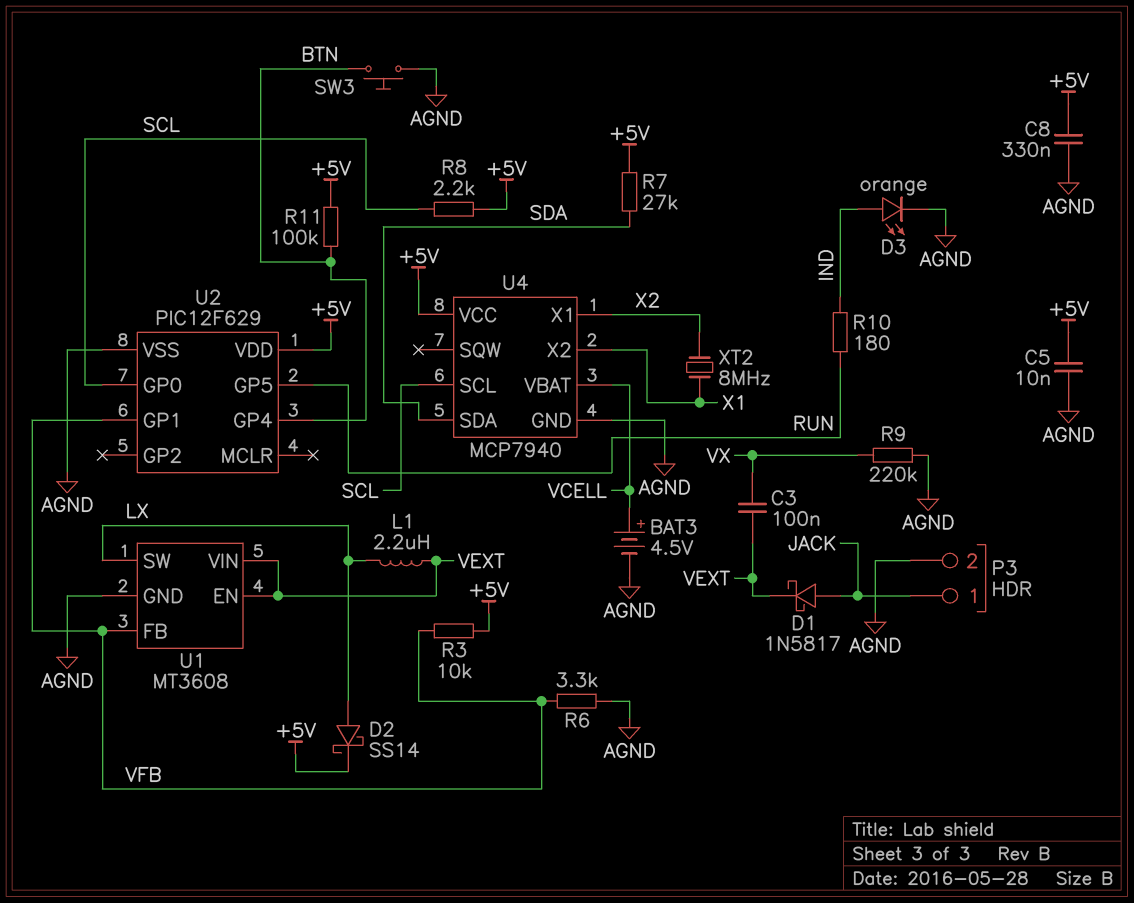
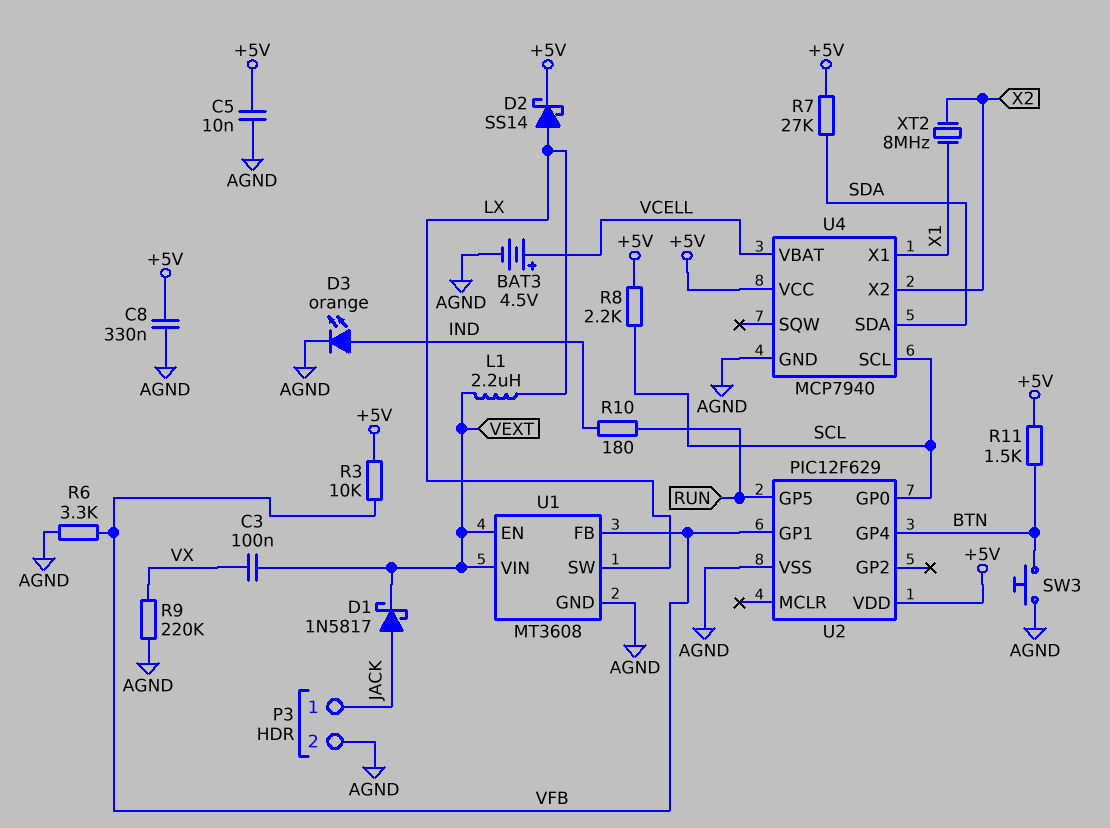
R11: 100k (+5V, BTN) -> 1.5k (+5V, BTN)
U4 pin X1: X2 -> X1
U4 pin X2: X1 -> X2

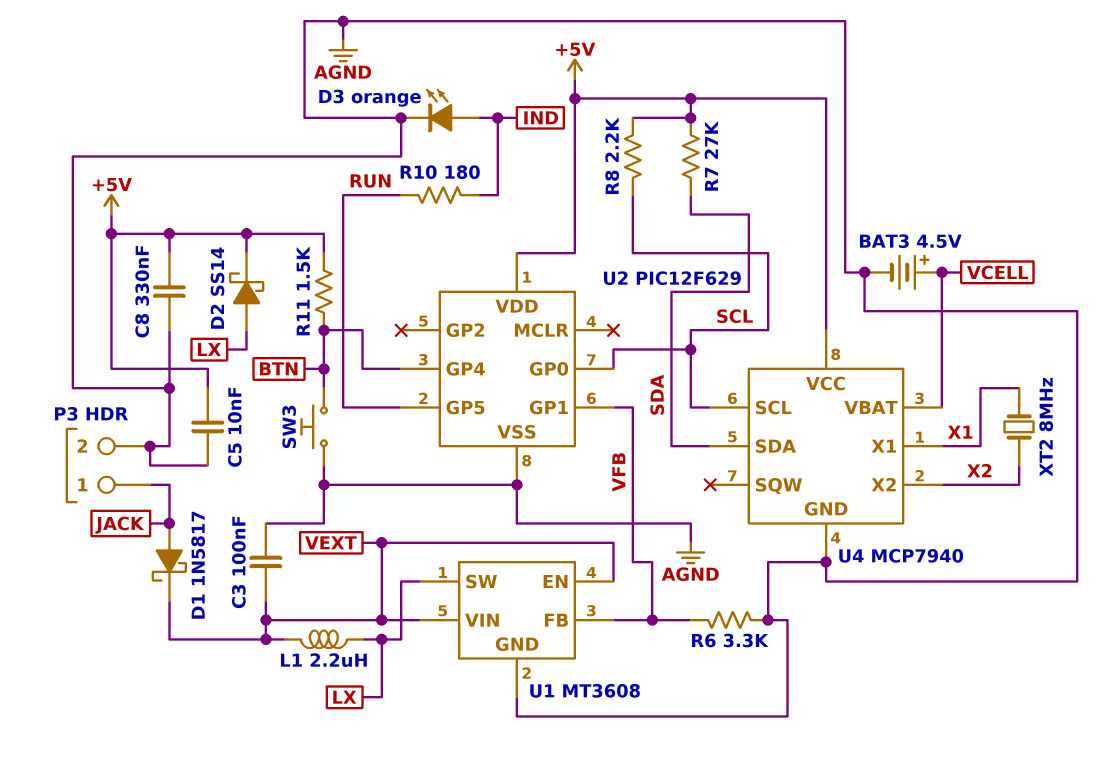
C3: 100nF (VEXT, VX) -> 100nF (AGND, VEXT)
R3: 10k (+5V, VFB) -> none
R9: 220k (AGND, VX) -> none

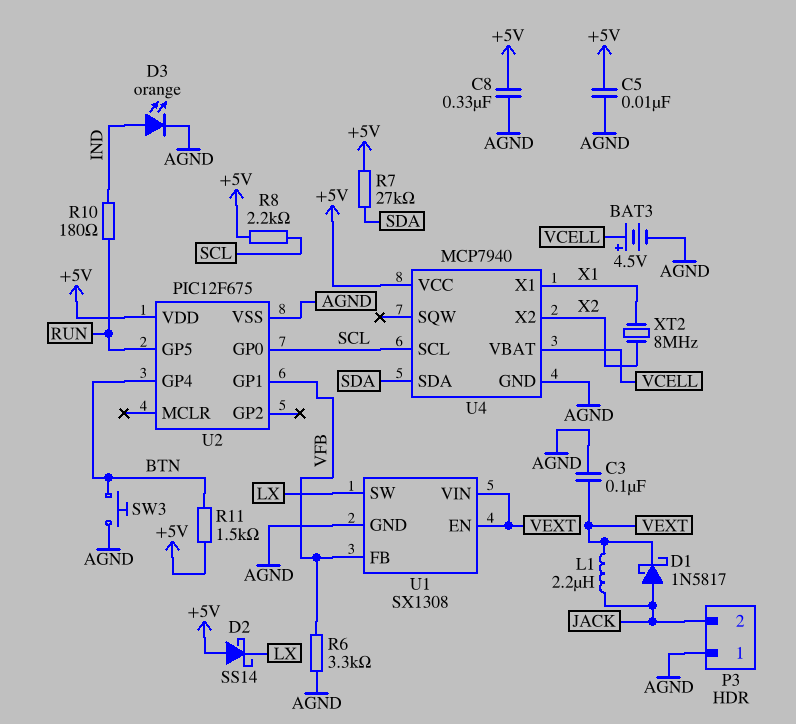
D2: schottky SS14 (A LX, K +5V) -> schottky SS14 (A +5V, K LX)
L1: 2.2uH (LX, VEXT) -> 2.2uH (JACK, VEXT)
P3 pin 1: JACK -> AGND
P3 pin 2: AGND -> JACK
U1: MT3608 -> SX1308
U2: PIC12F629 -> PIC12F675

